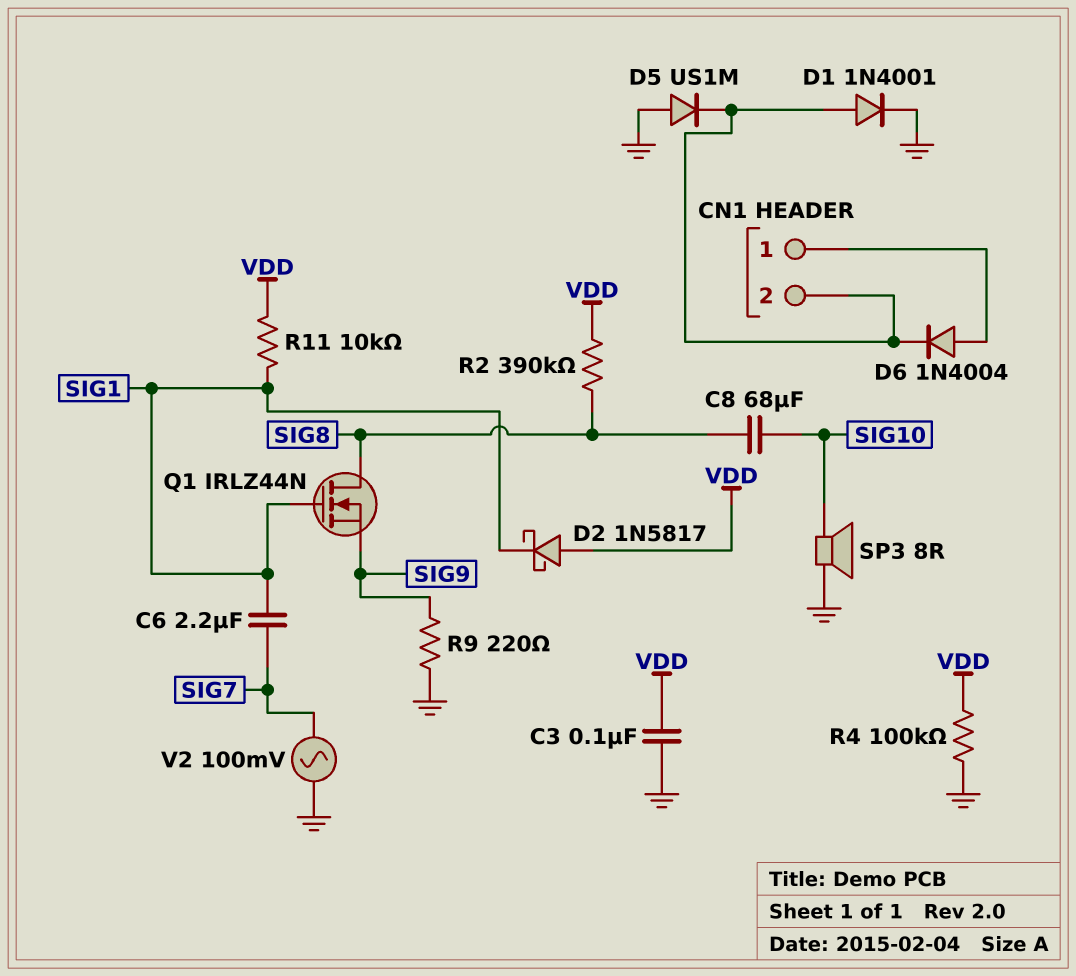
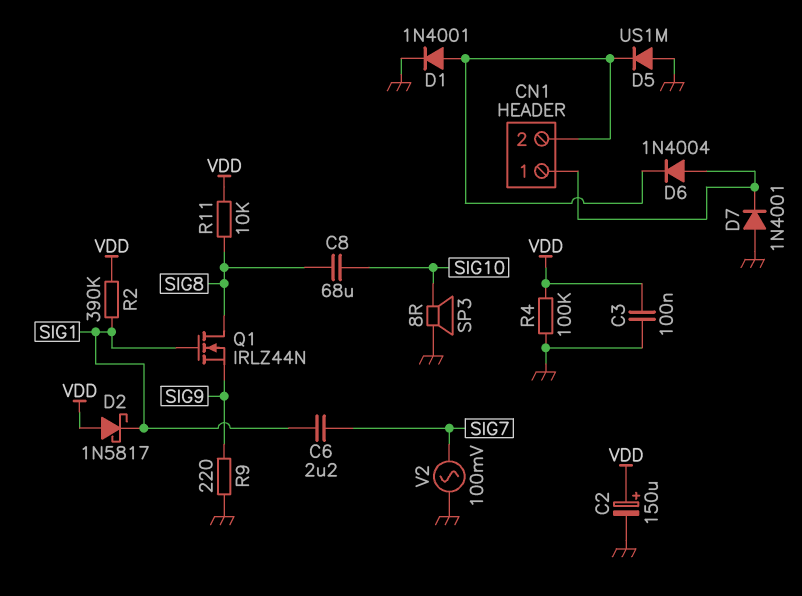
C2: none -> 150uF (plus VDD, minus GND)
D7: none -> diode 1N4001 (A GND, K CN1/1)
R2: 390k (SIG8, VDD) -> 390k (SIG1, VDD)
R11: 10k (SIG1, VDD) -> 10k (SIG8, VDD)

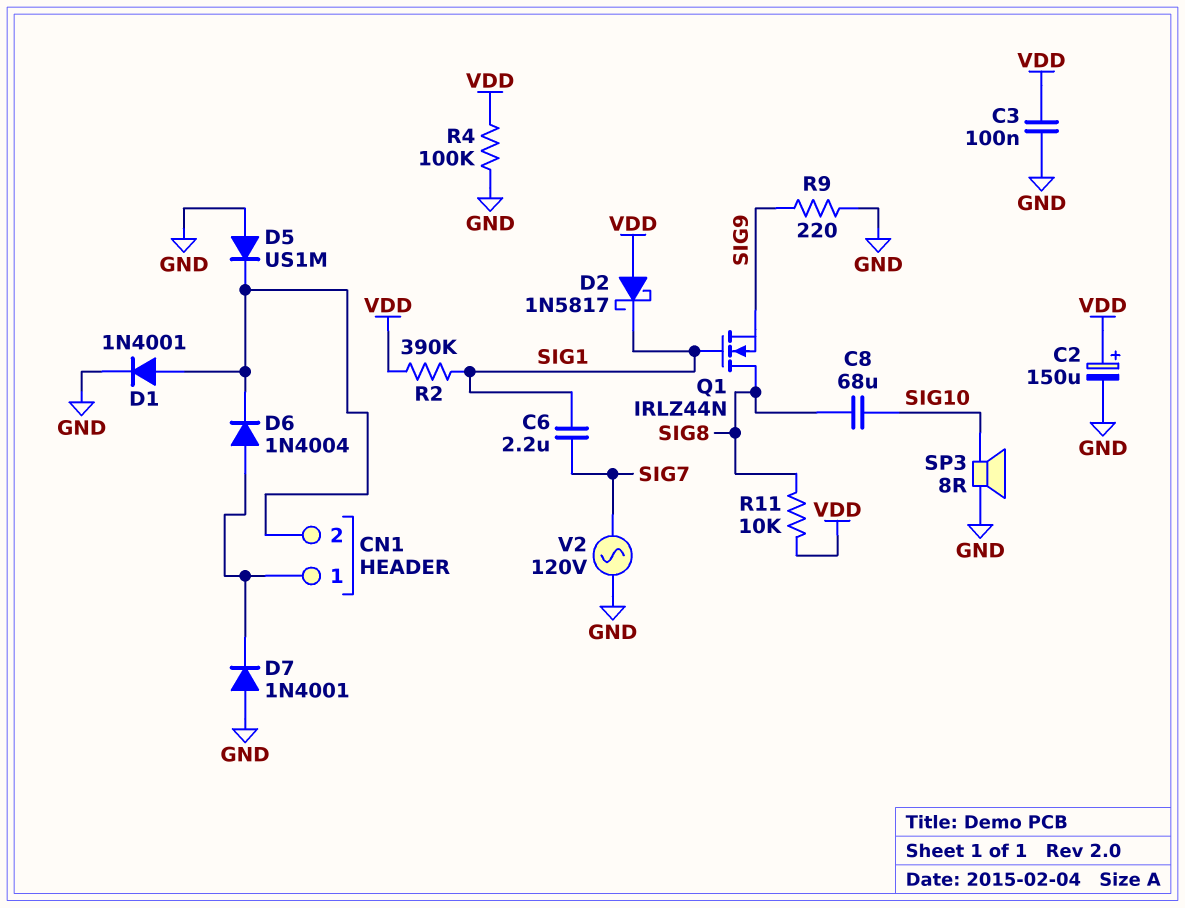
V2: AC 100mV (GND, SIG7) -> AC 120V (GND, SIG7)

